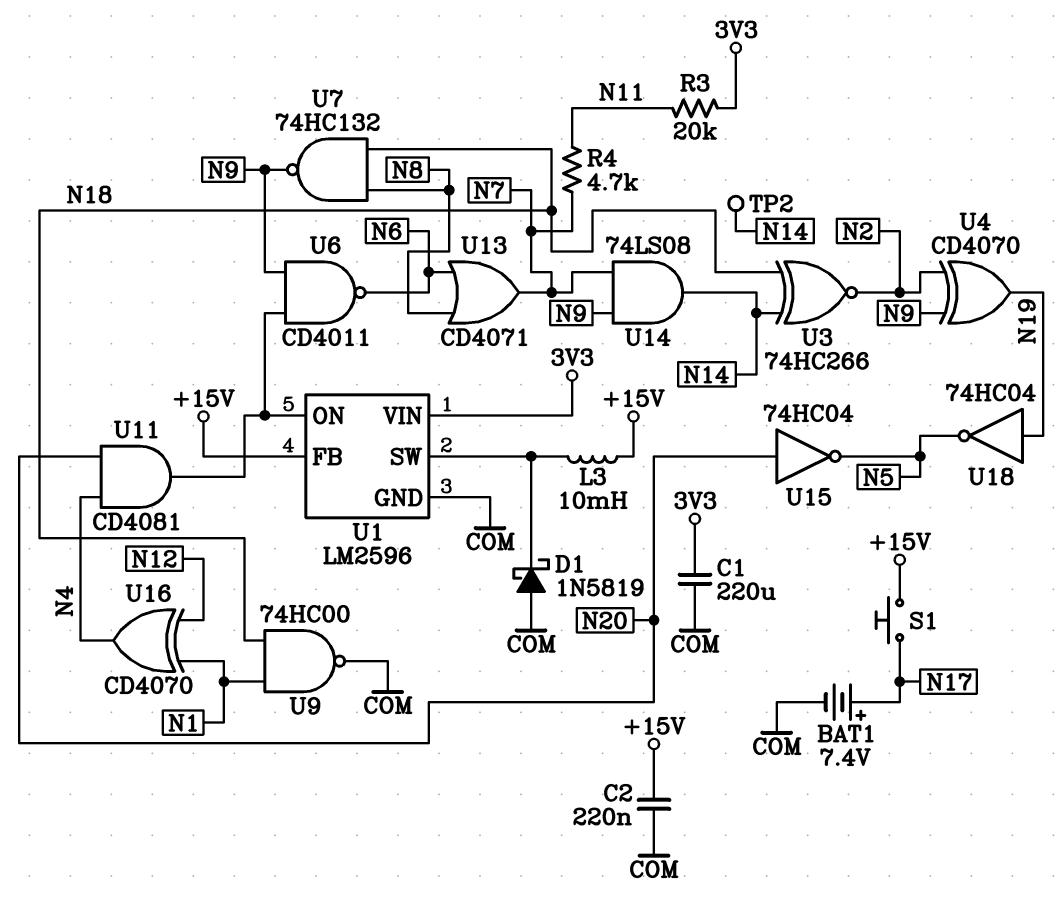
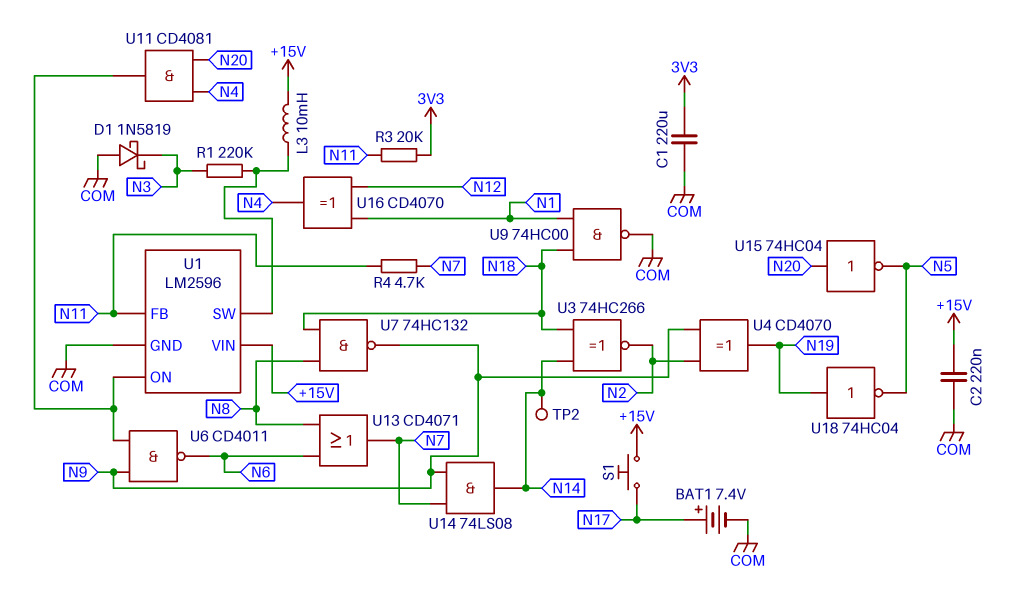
D1: schottky 1N5819 (A COM, K U1/SW) -> schottky 1N5819 (A COM, K N3)
R1: none -> 220k (N3, U1/SW)
U1 pin FB: +15V -> N11
U1 pin VIN: 3V3 -> +15V

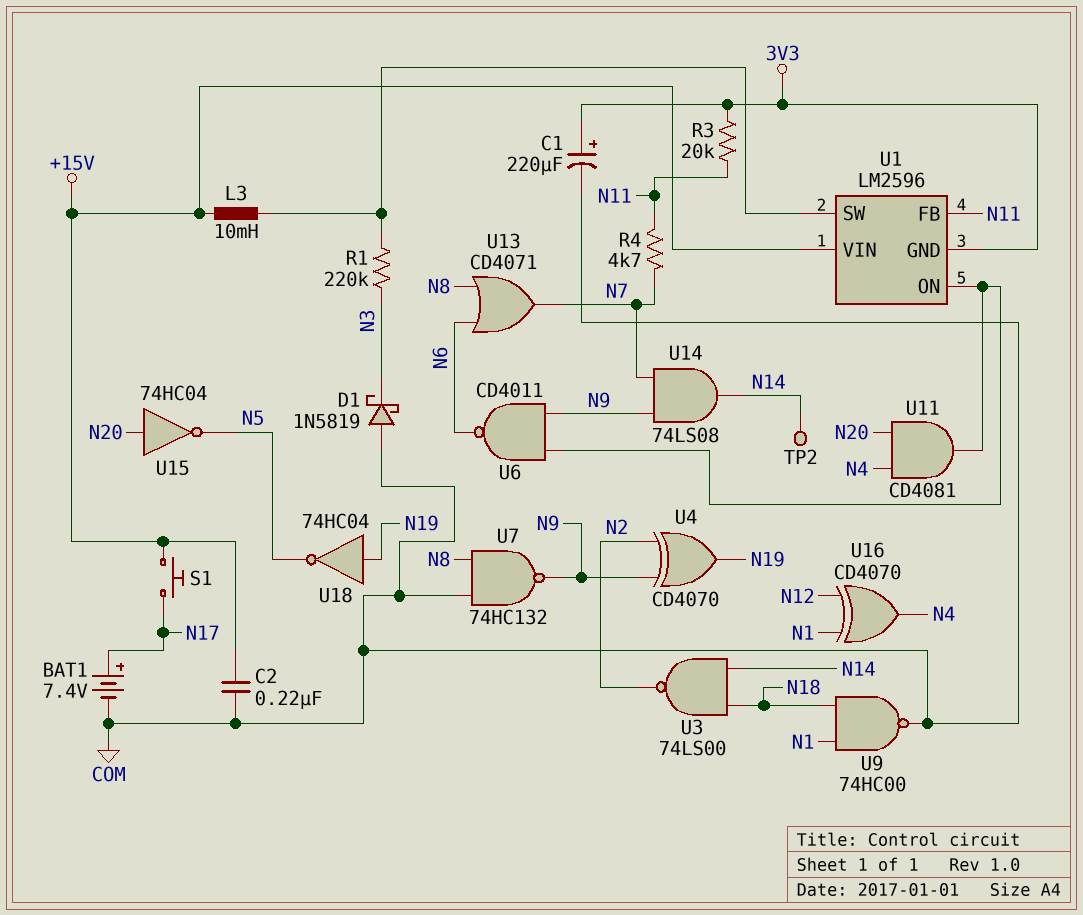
C1: 220uF (3V3, COM) -> 220uF (plus 3V3, minus COM)
U1 pin GND: COM -> 3V3
U3: XNOR 74HC266 (in N14, in N18, out N2) -> NAND 74LS00 (in N14, in N18, out N2)
U7: NAND 74HC132 (in N8, in N18, out N9) -> NAND 74HC132 (in COM, in N8, out N9)

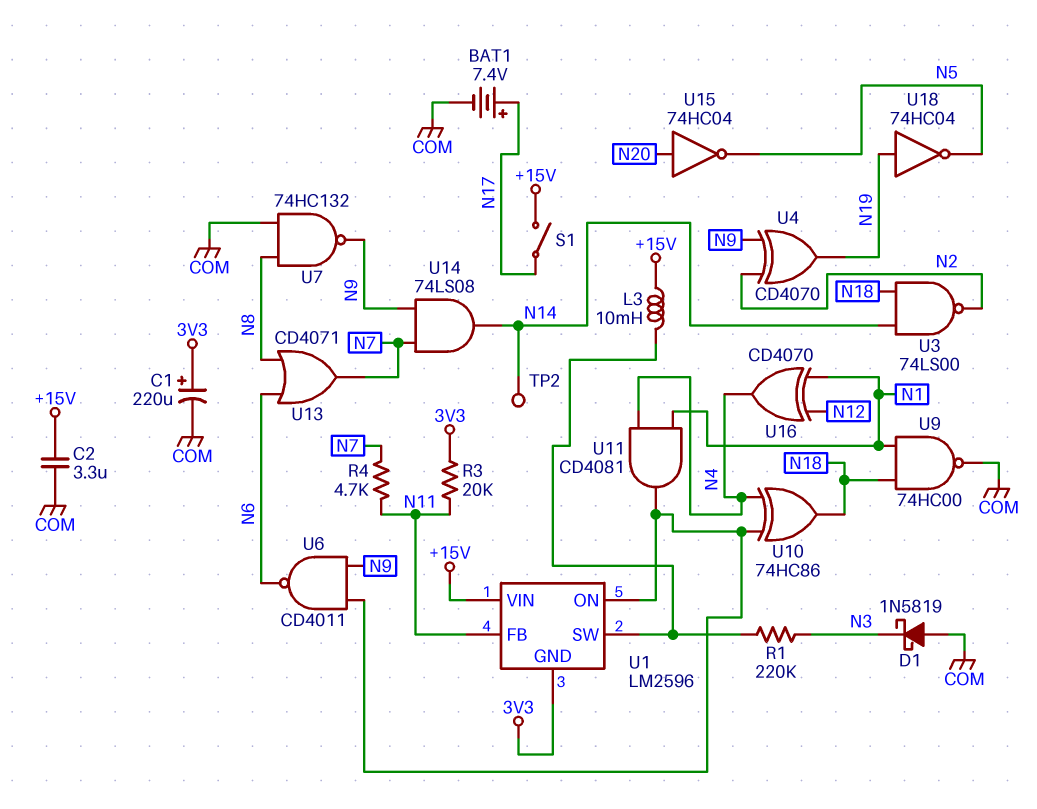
C2: 220nF (+15V, COM) -> 3.3uF (+15V, COM)
S1: button (+15V, N17) -> switch (+15V, N17)
U10: none -> XOR 74HC86 (in N4, in U1/ON, out N18)
U11: AND CD4081 (in N4, in N20, out U1/ON) -> AND CD4081 (in N1, in N4, out U1/ON)

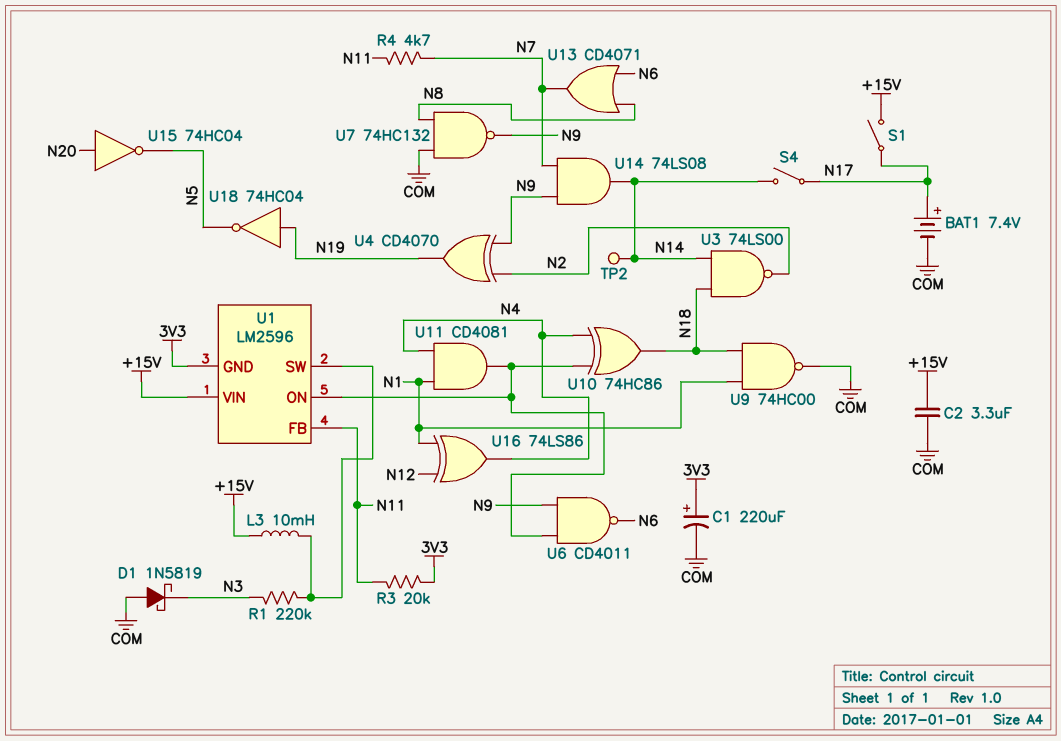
S4: none -> switch (N14, N17)
U16: XOR CD4070 (in N1, in N12, out N4) -> XOR 74LS86 (in N1, in N12, out N4)

